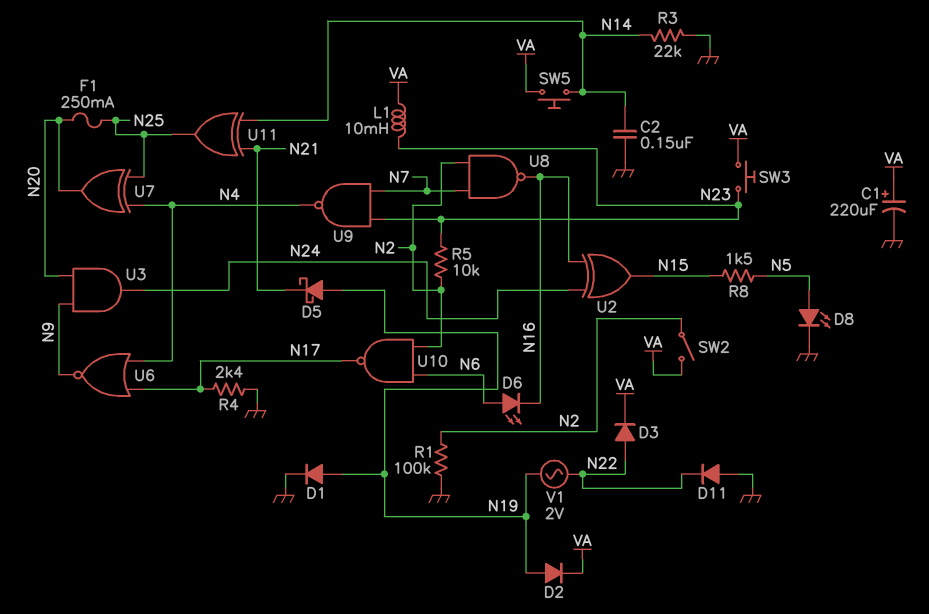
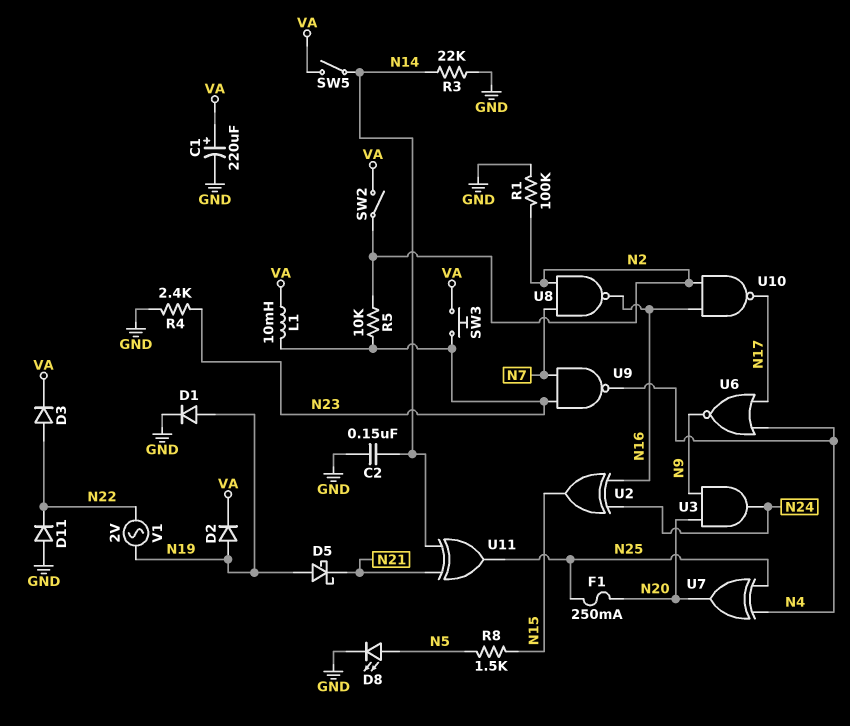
D6: LED (A N6, K N16) -> none
R4: 2.4k (GND, N17) -> 2.4k (GND, N23)
SW5: button (N14, VA) -> switch (N14, VA)
U10: NAND (in N2, in N6, out N17) -> NAND (in N2, in N16, out N17)

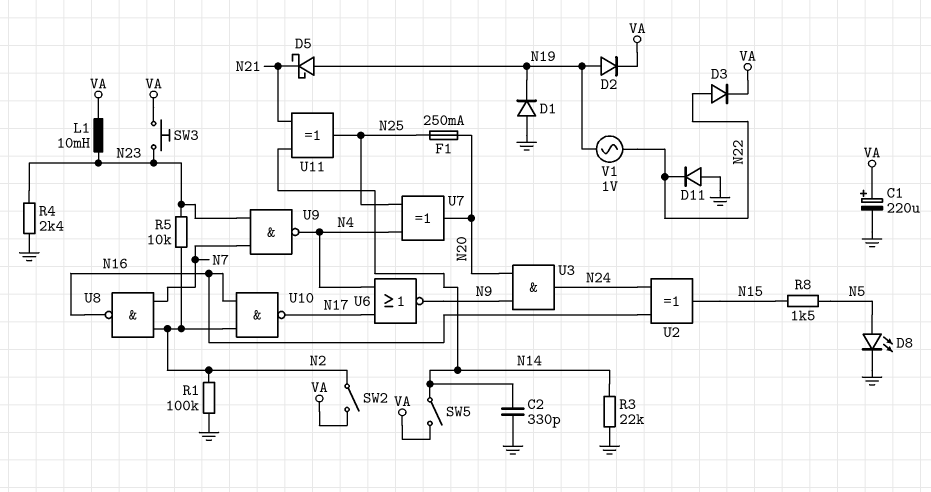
C2: 150nF (GND, N14) -> 330pF (GND, N14)
D1: diode (A N19, K GND) -> diode (A GND, K N19)
V1: AC 2V (N19, N22) -> AC 1V (N19, N22)

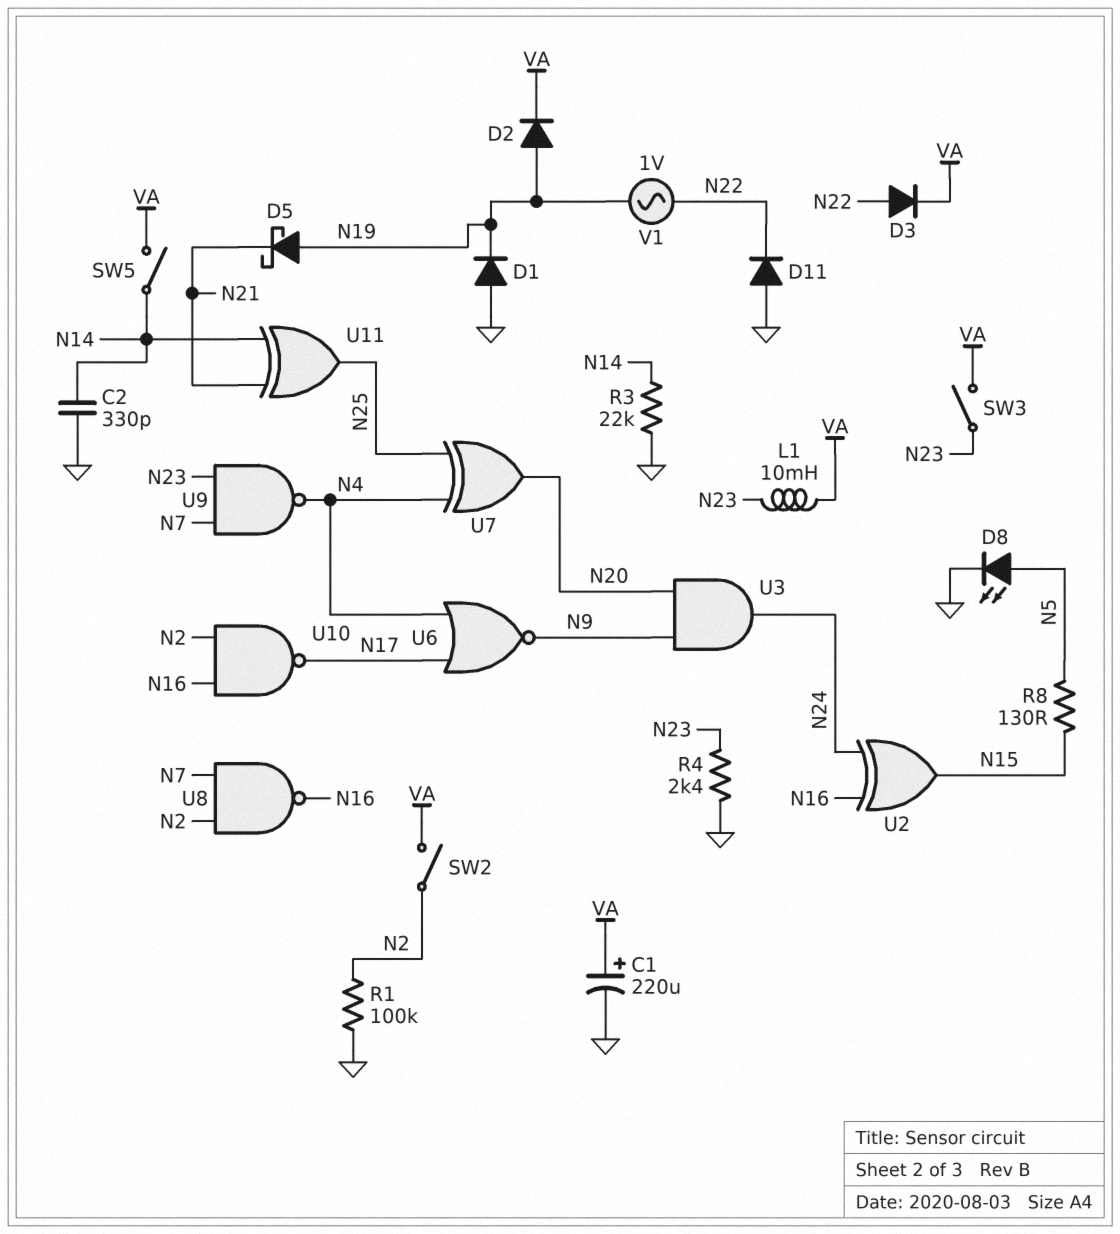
F1: 250mA (N20, N25) -> none
R5: 10k (N2, N23) -> none
R8: 1.5k (N5, N15) -> 130 (N5, N15)
SW3: button (N23, VA) -> switch (N23, VA)

